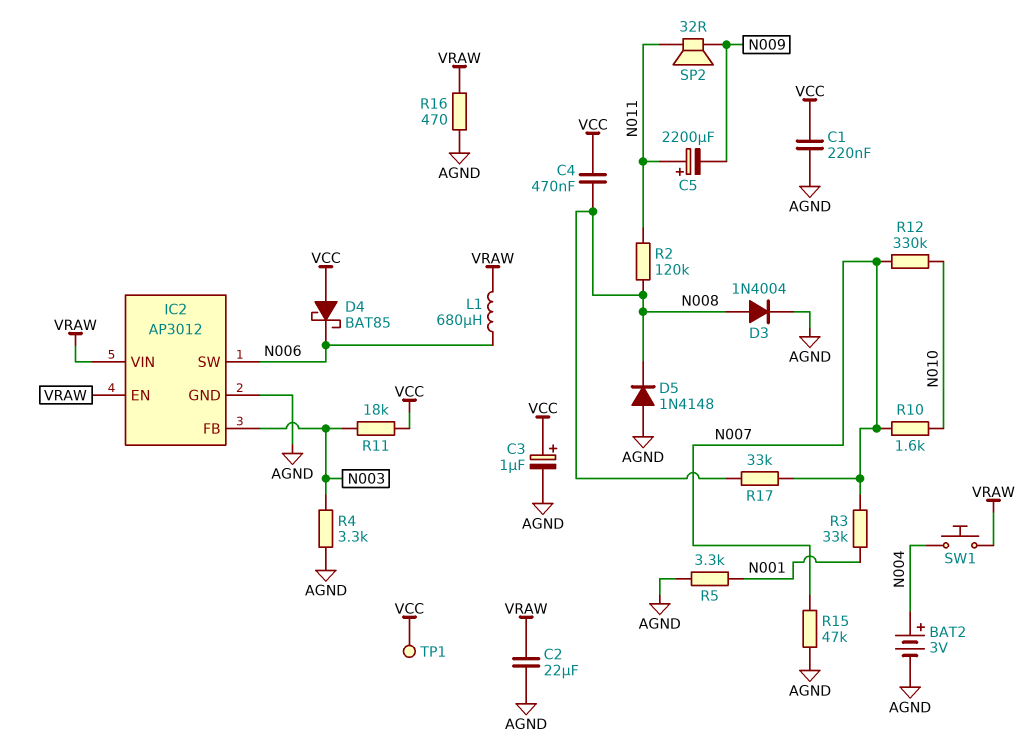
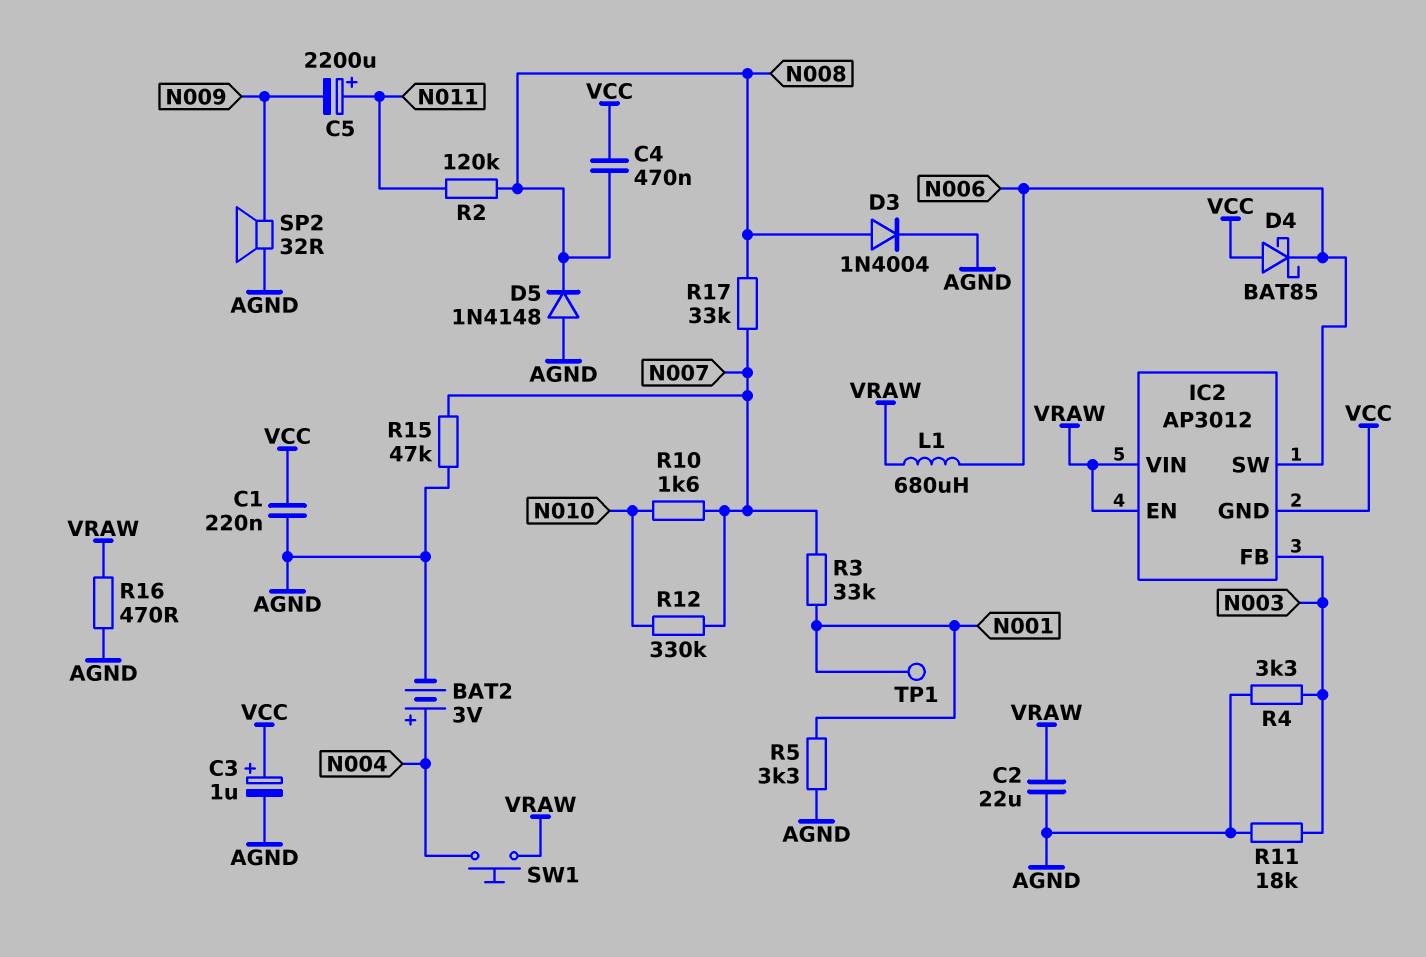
IC2 pin GND: AGND -> VCC
R11: 18k (N003, VCC) -> 18k (AGND, N003)
SP2: speaker 32R (N009, N011) -> speaker 32R (AGND, N009)
TP1: test point (VCC) -> test point (N001)

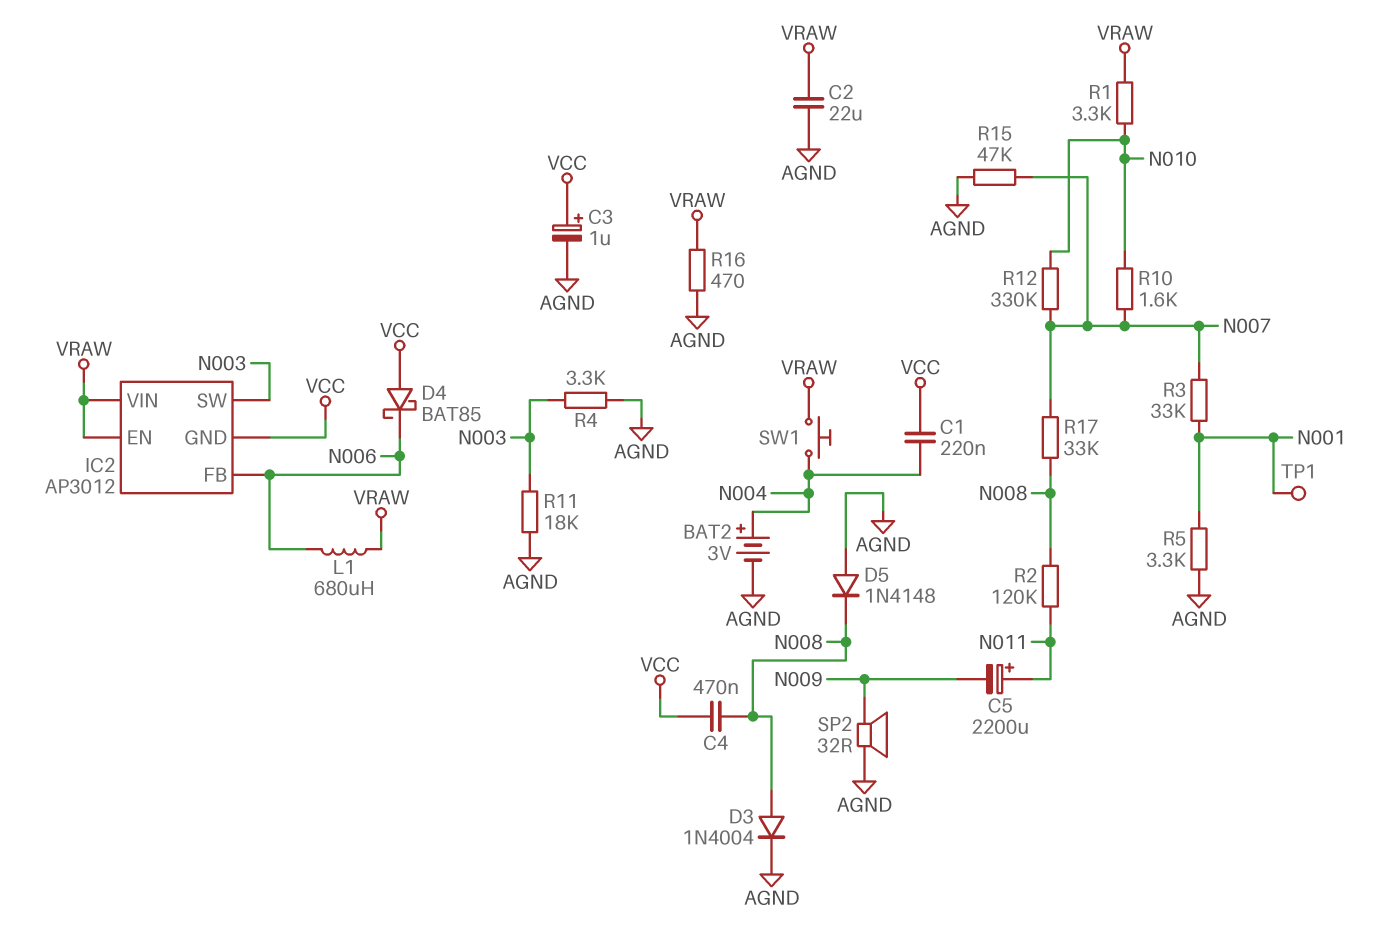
C1: 220nF (AGND, VCC) -> 220nF (N004, VCC)
IC2 pin FB: N003 -> N006
IC2 pin SW: N006 -> N003
R1: none -> 3.3k (N010, VRAW)

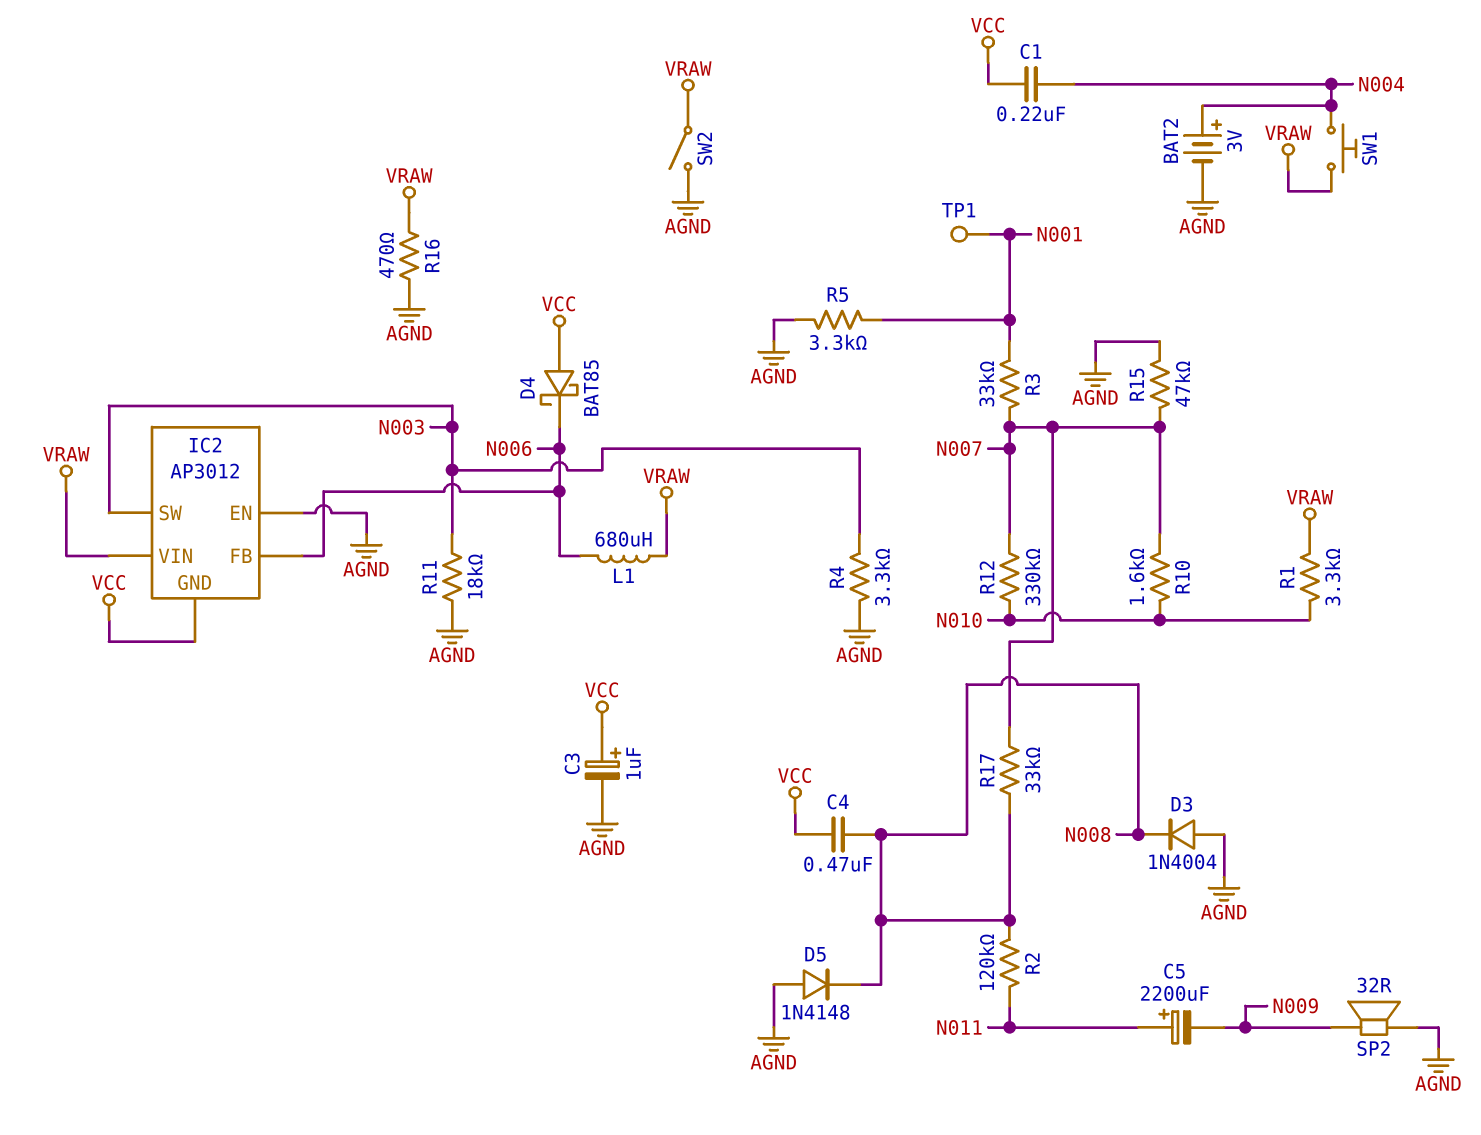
C2: 22uF (AGND, VRAW) -> none
D3: diode 1N4004 (A N008, K AGND) -> diode 1N4004 (A AGND, K N008)
IC2 pin EN: VRAW -> AGND
SW2: none -> switch (AGND, VRAW)

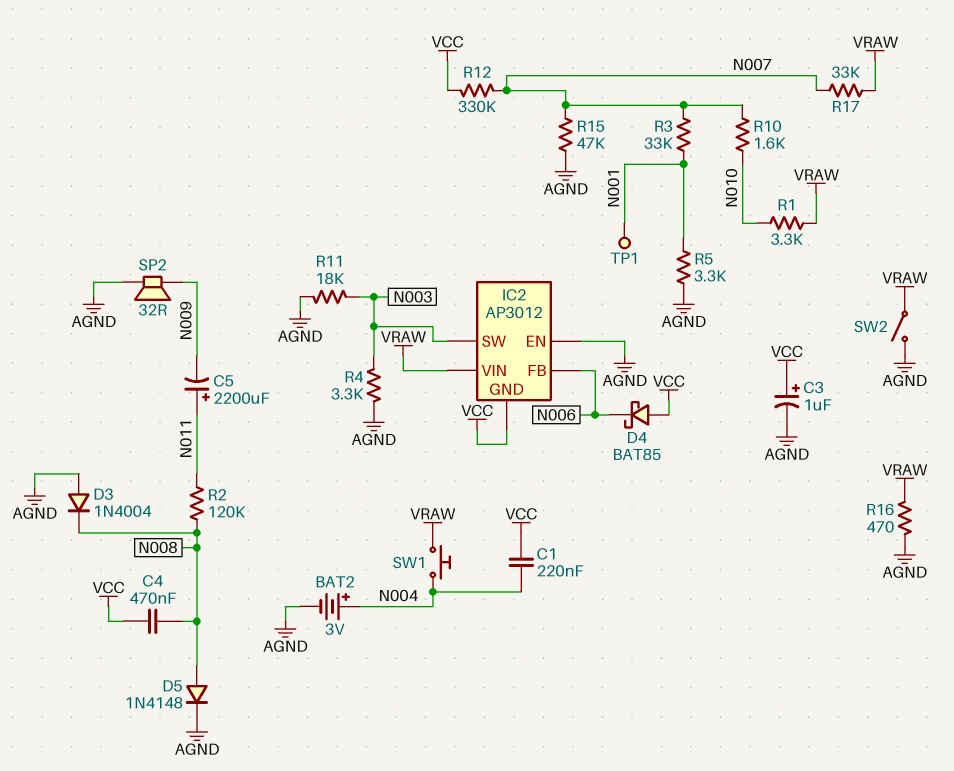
D5: diode 1N4148 (A AGND, K N008) -> diode 1N4148 (A N008, K AGND)
L1: 680uH (N006, VRAW) -> none
R12: 330k (N007, N010) -> 330k (N007, VCC)
R17: 33k (N007, N008) -> 33k (N007, VRAW)

